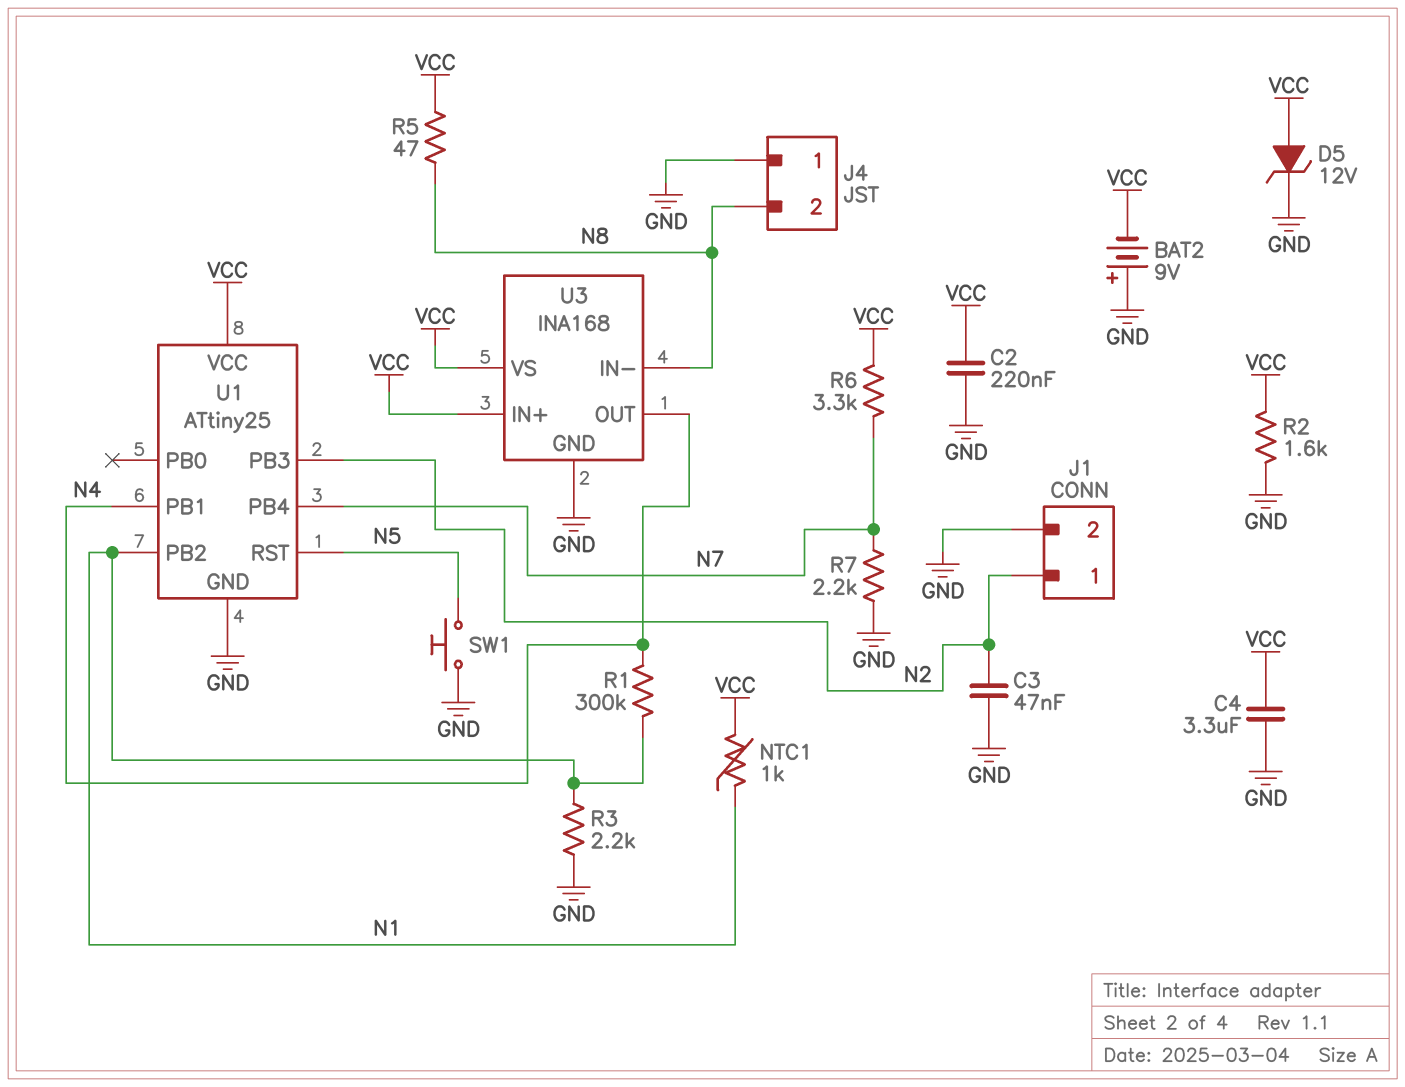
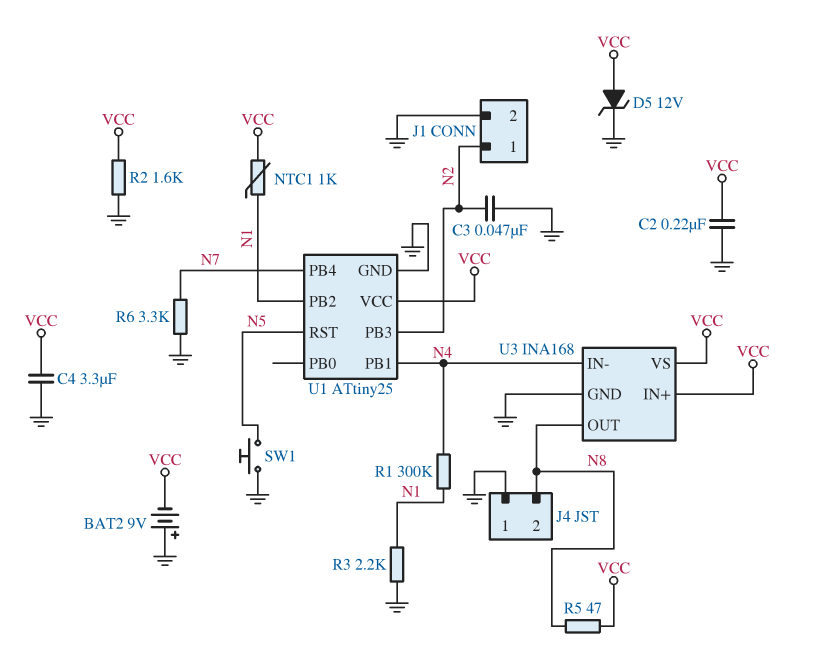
R6: 3.3k (N7, VCC) -> 3.3k (GND, N7)
R7: 2.2k (GND, N7) -> none
U3 pin IN-: N8 -> N4
U3 pin OUT: N4 -> N8

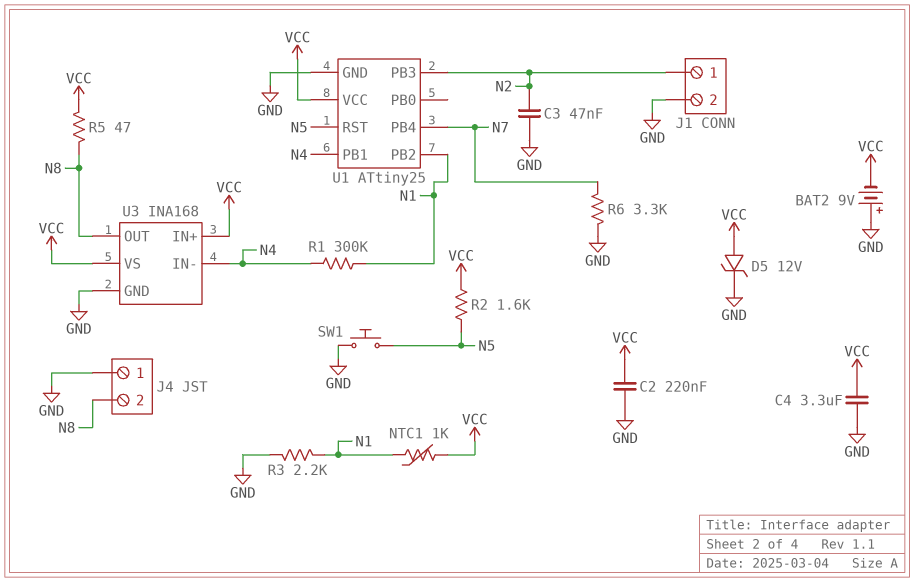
R2: 1.6k (GND, VCC) -> 1.6k (N5, VCC)

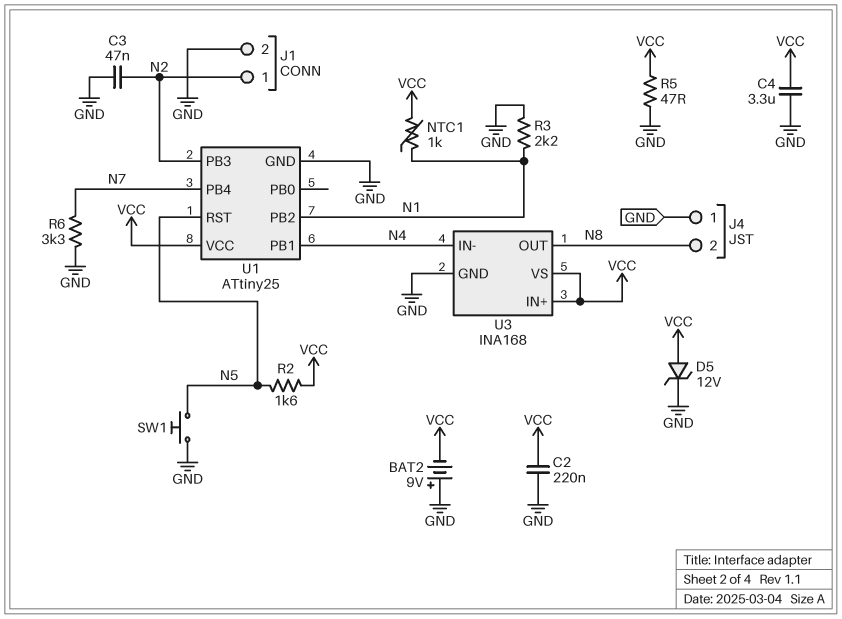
R1: 300k (N1, N4) -> none
R5: 47 (N8, VCC) -> 47 (GND, VCC)

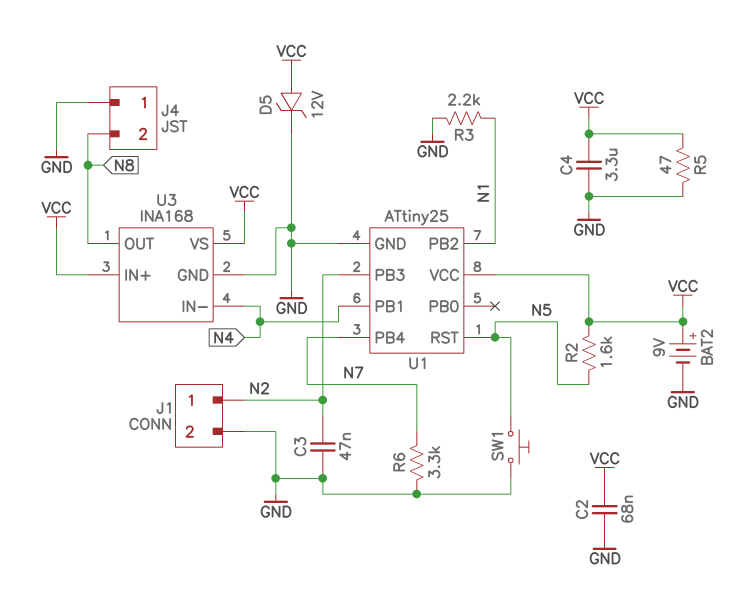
BAT2: 9V (plus GND, minus VCC) -> 9V (plus VCC, minus GND)
C2: 220nF (GND, VCC) -> 68nF (GND, VCC)
NTC1: 1k (N1, VCC) -> none

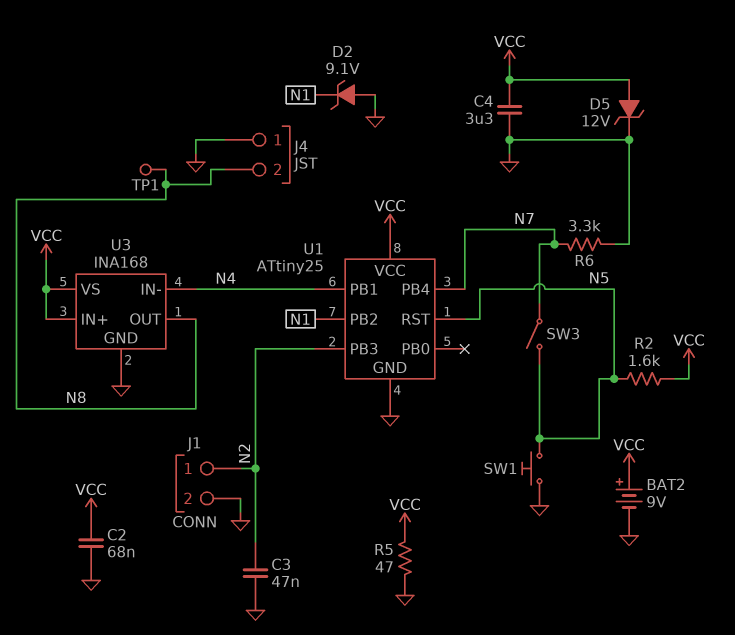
D2: none -> zener 9.1V (A GND, K N1)
R3: 2.2k (GND, N1) -> none
SW3: none -> switch (N5, N7)
TP1: none -> test point (N8)

